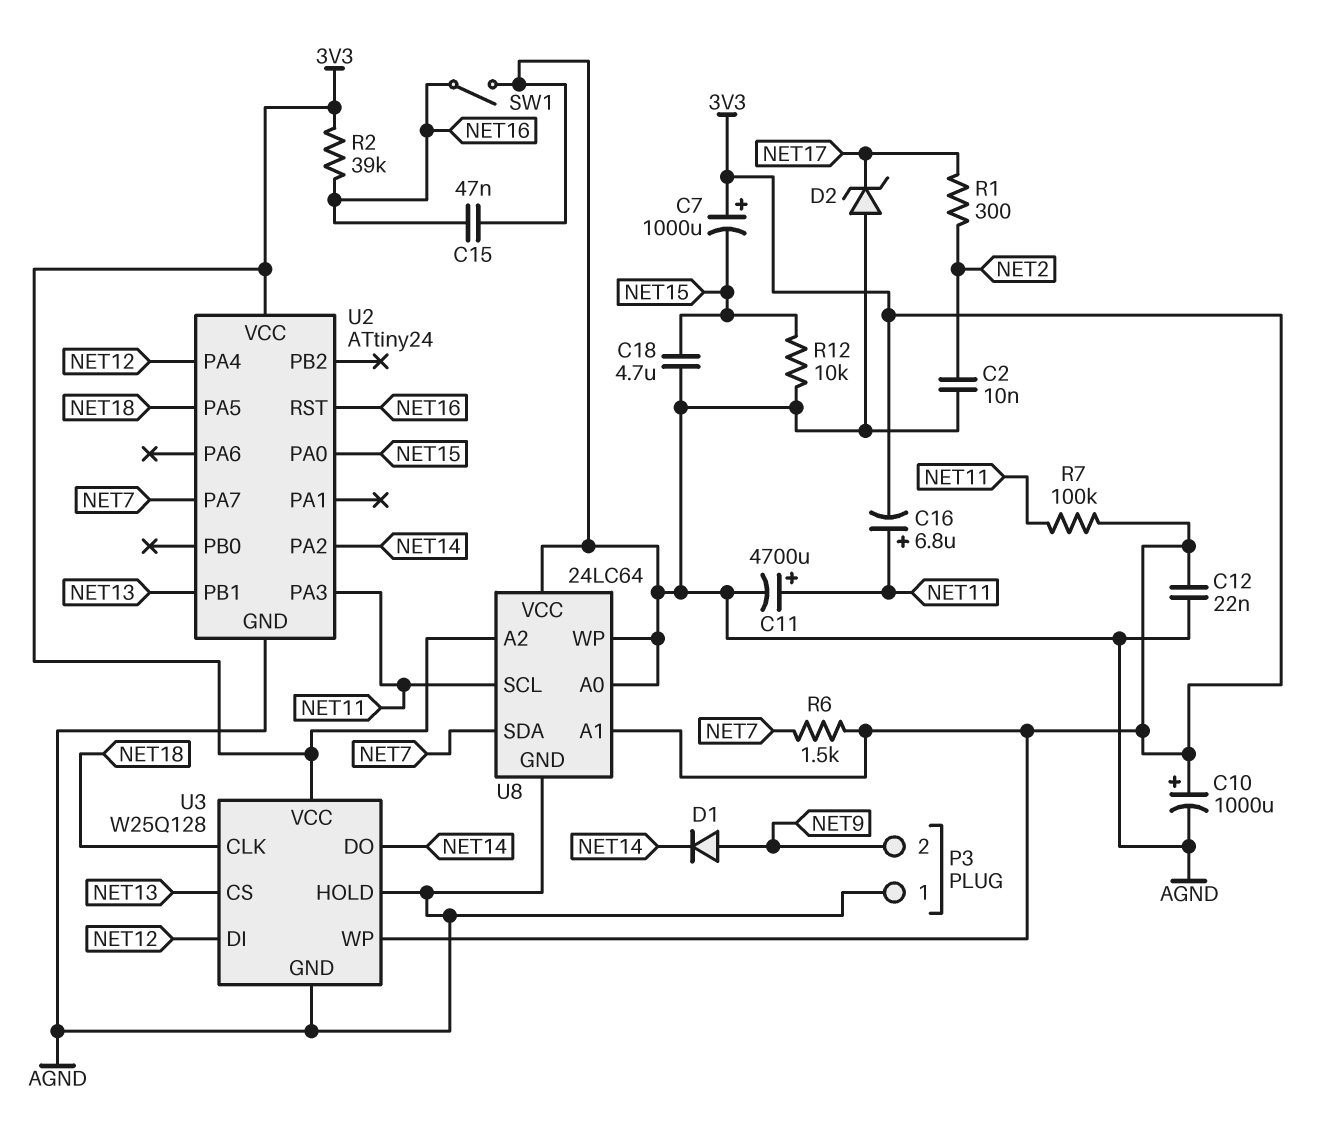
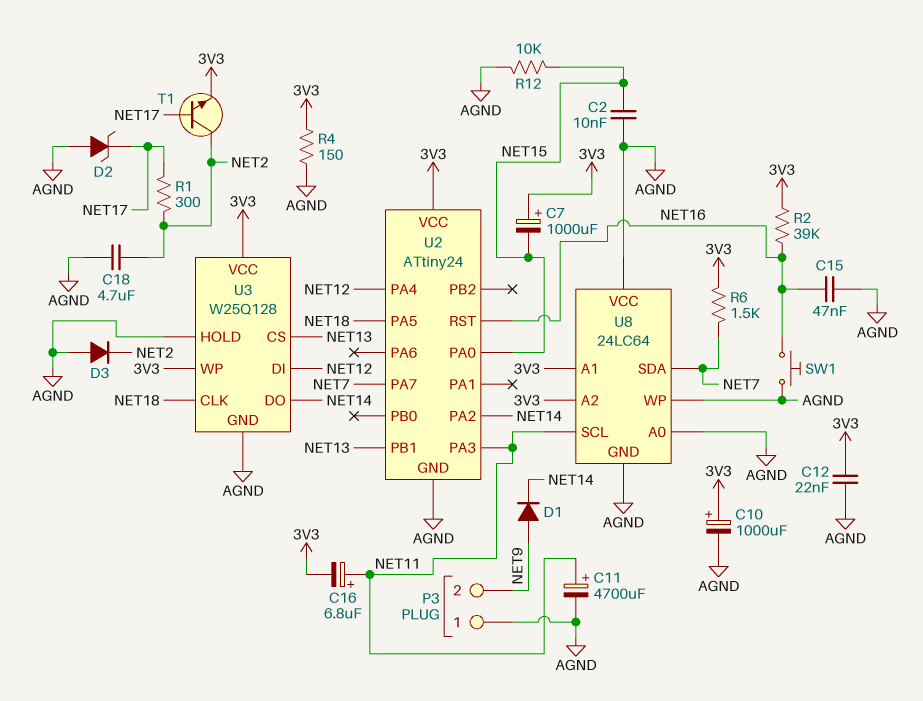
C2: 10nF (AGND, NET2) -> 10nF (AGND, NET15)
C18: 4.7uF (AGND, NET15) -> 4.7uF (AGND, NET2)
D3: none -> diode (A AGND, K NET2)
R4: none -> 150 (3V3, AGND)
R7: 100k (3V3, NET11) -> none
SW1: switch (AGND, NET16) -> button (AGND, NET16)
T1: none -> NPN (B NET17, C NET2, E 3V3)

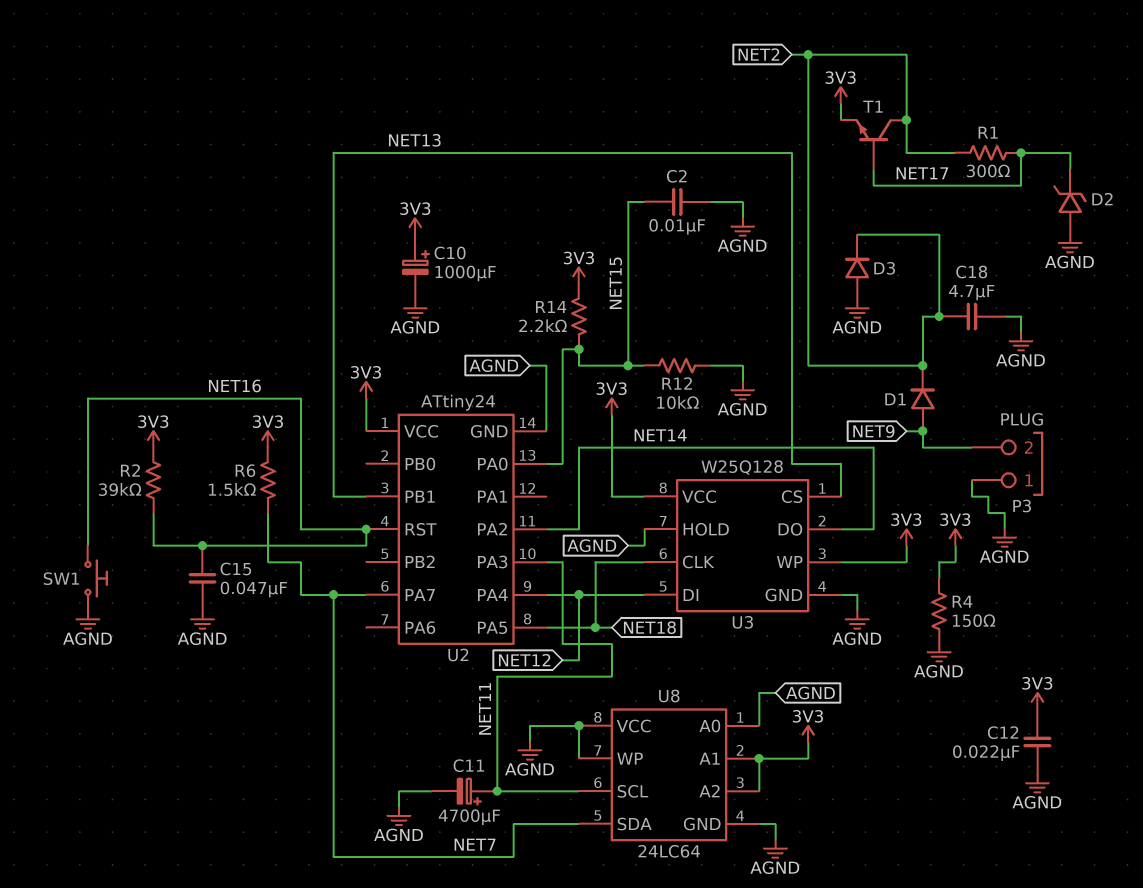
C7: 1000uF (plus 3V3, minus NET15) -> none
C16: 6.8uF (plus NET11, minus 3V3) -> none
D1: diode (A NET9, K NET14) -> diode (A NET9, K NET2)
R14: none -> 2.2k (3V3, NET15)

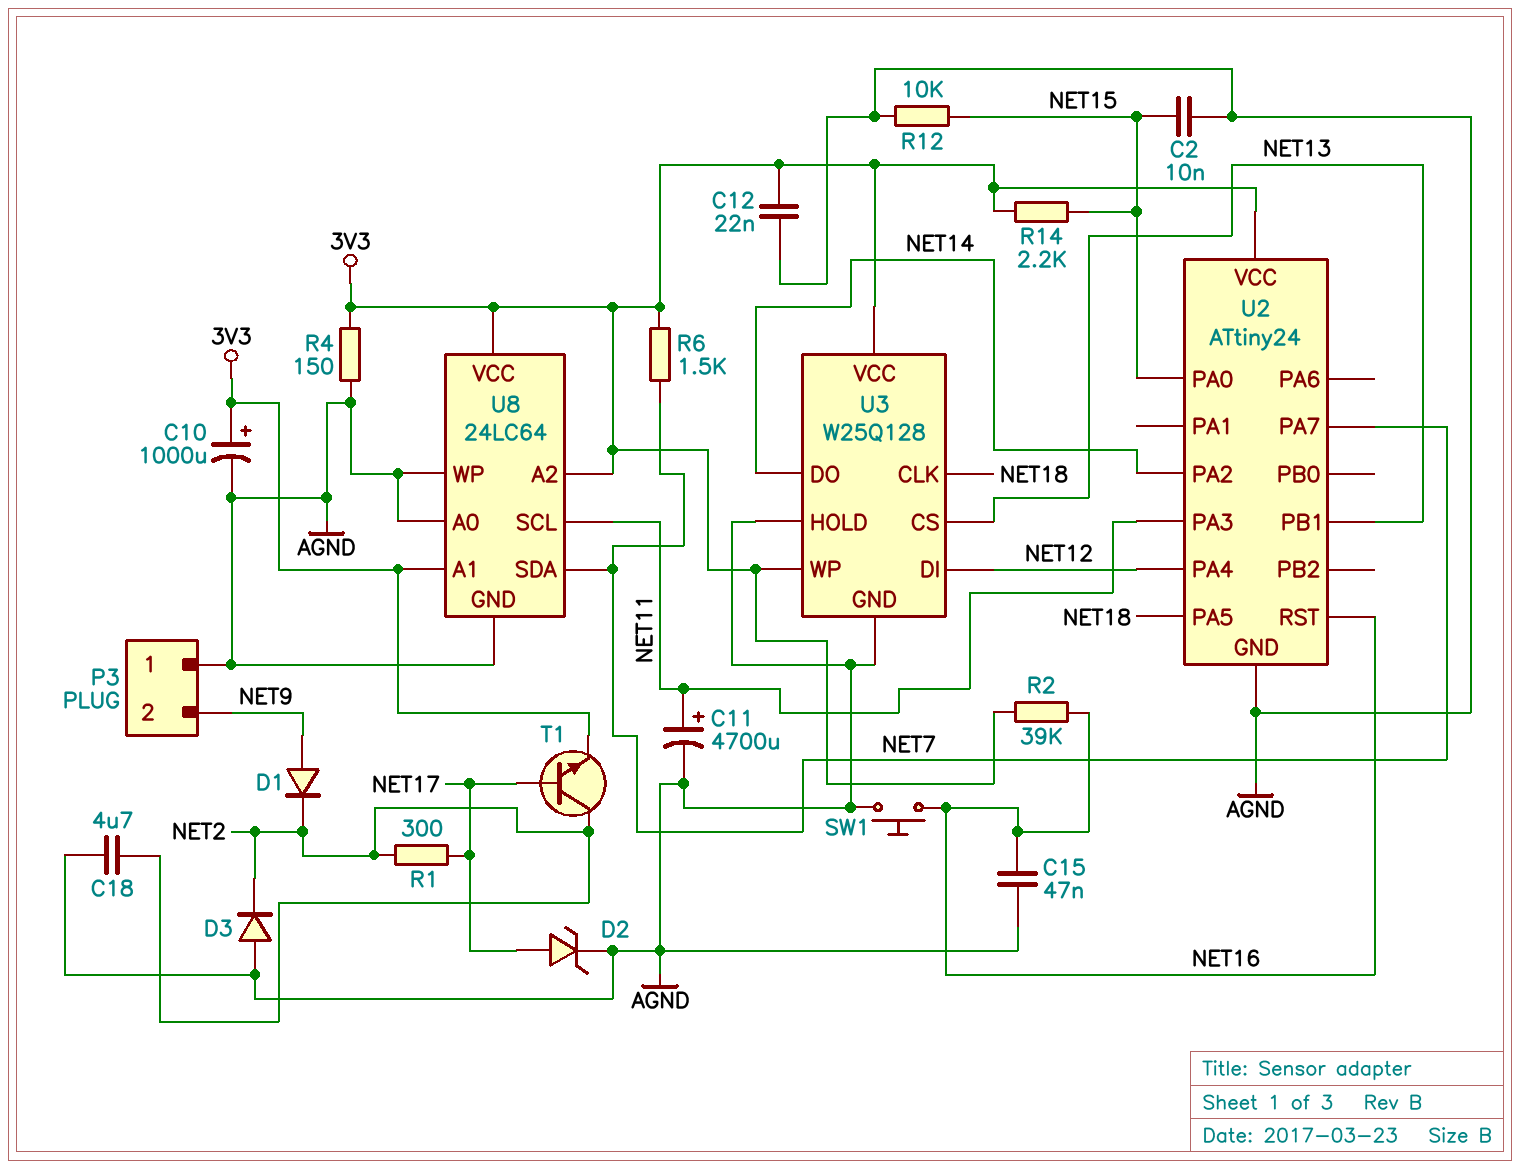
D2: zener (A AGND, K NET17) -> zener (A NET17, K AGND)
U8 pin VCC: AGND -> 3V3

